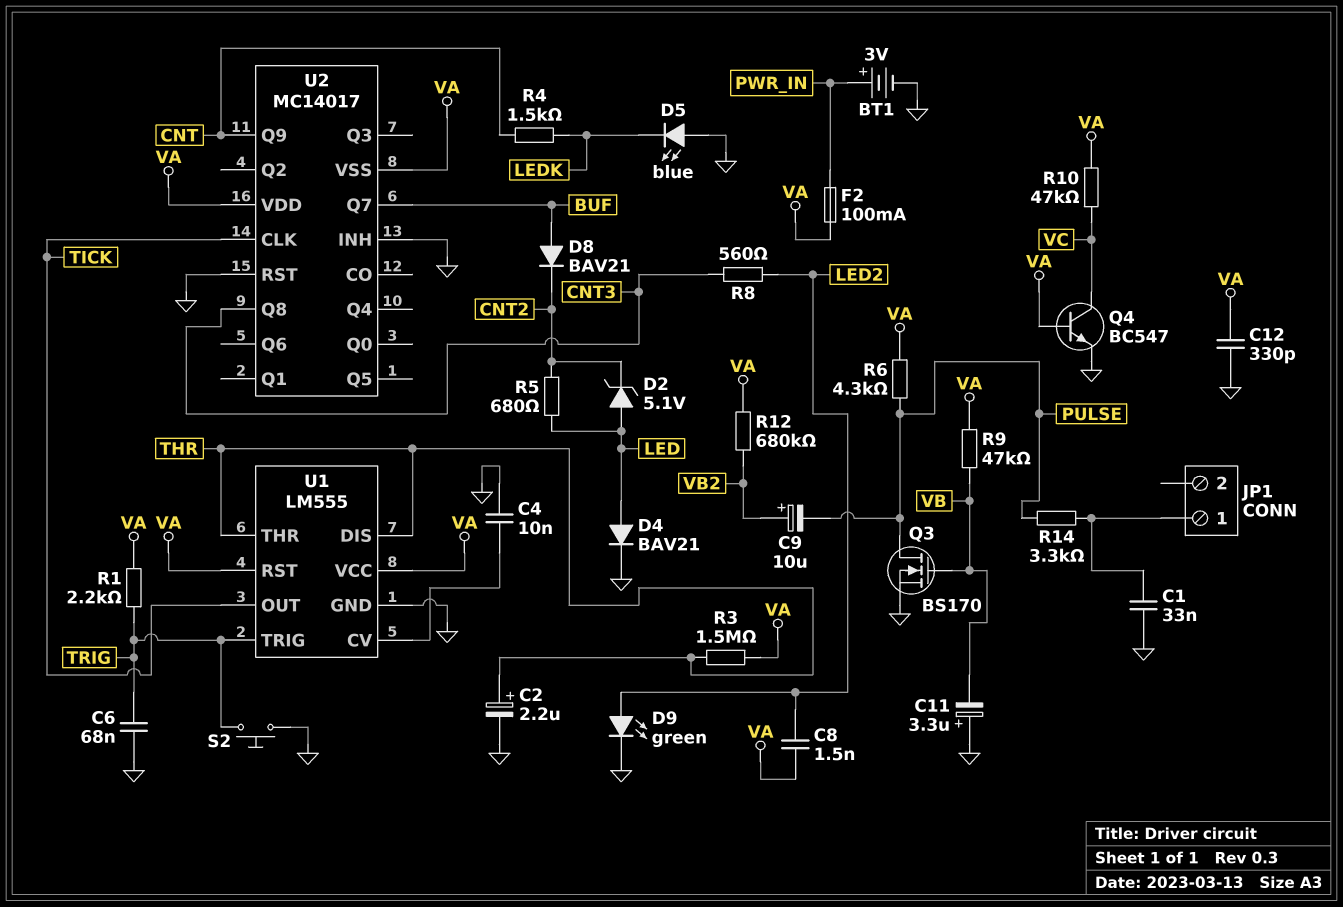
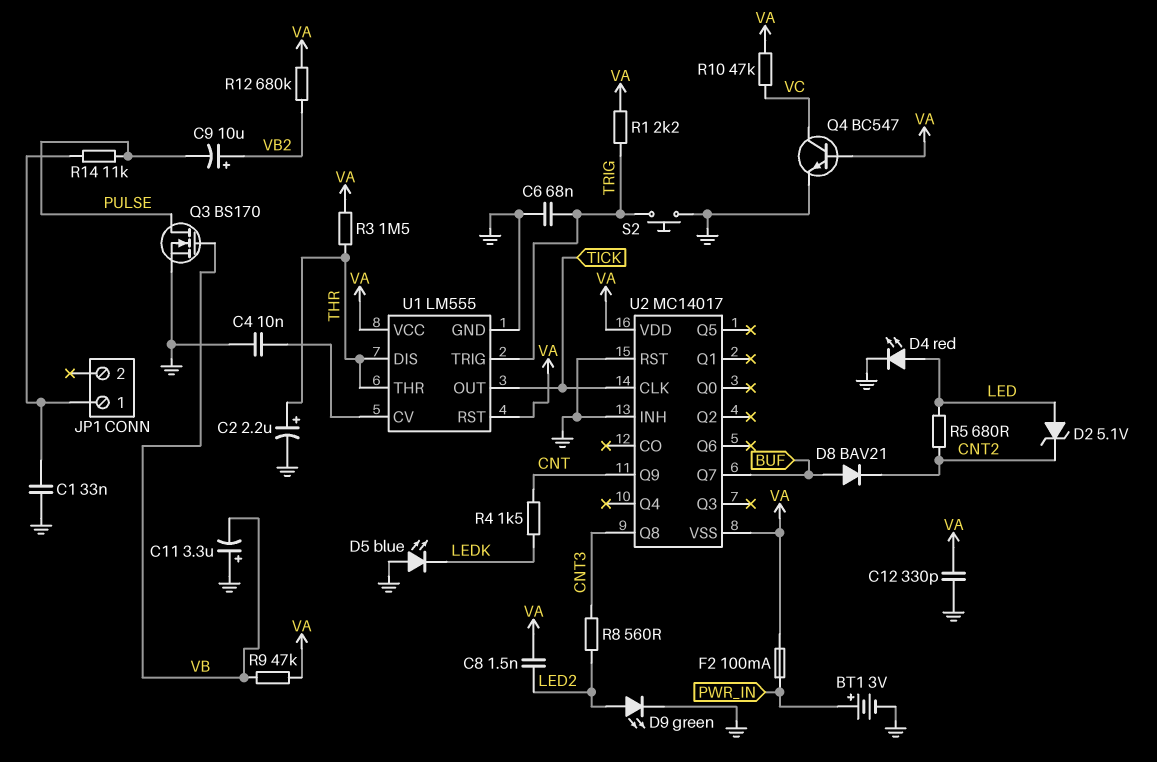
D4: diode BAV21 (A LED, K GND) -> LED red (A LED, K GND)
R6: 4.3k (PULSE, VA) -> none
R14: 3.3k (JP1/1, PULSE) -> 11k (JP1/1, PULSE)

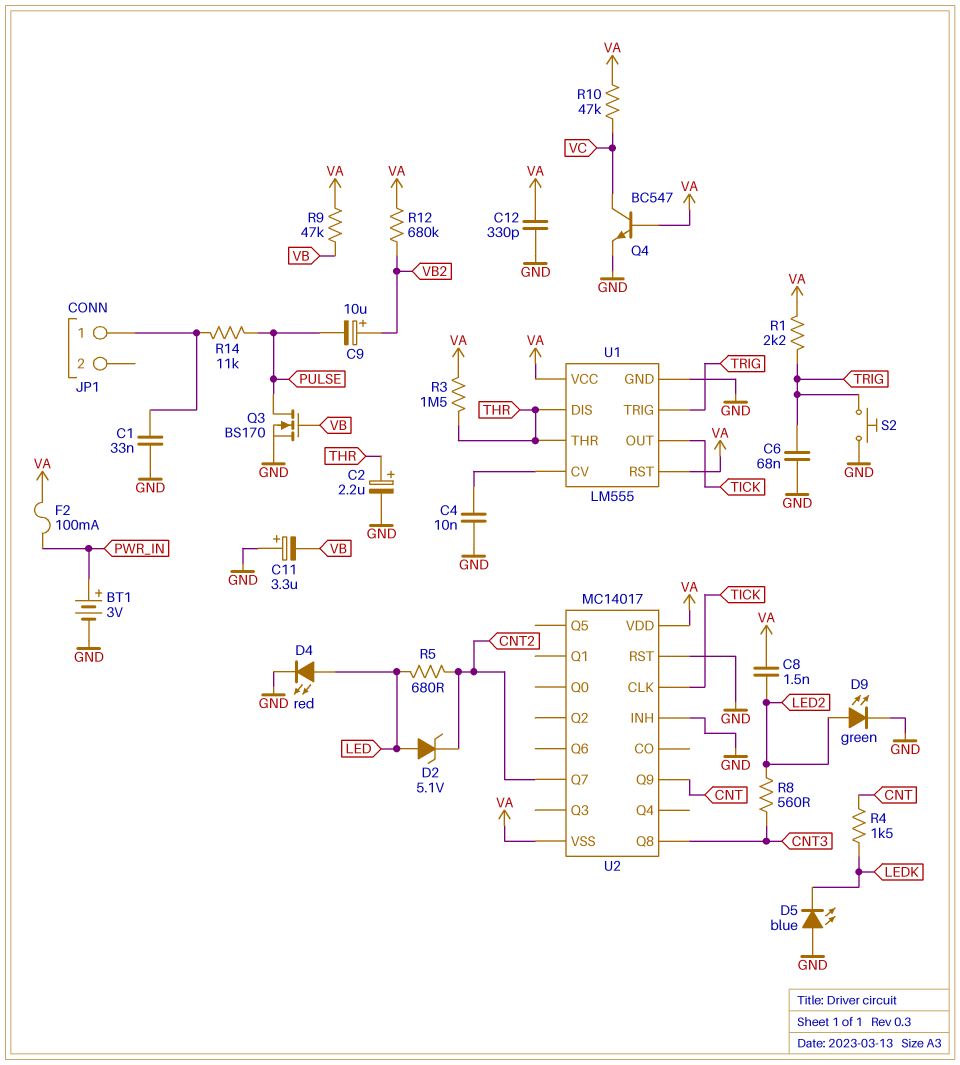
D8: diode BAV21 (A BUF, K CNT2) -> none
U2 pin Q7: BUF -> CNT2

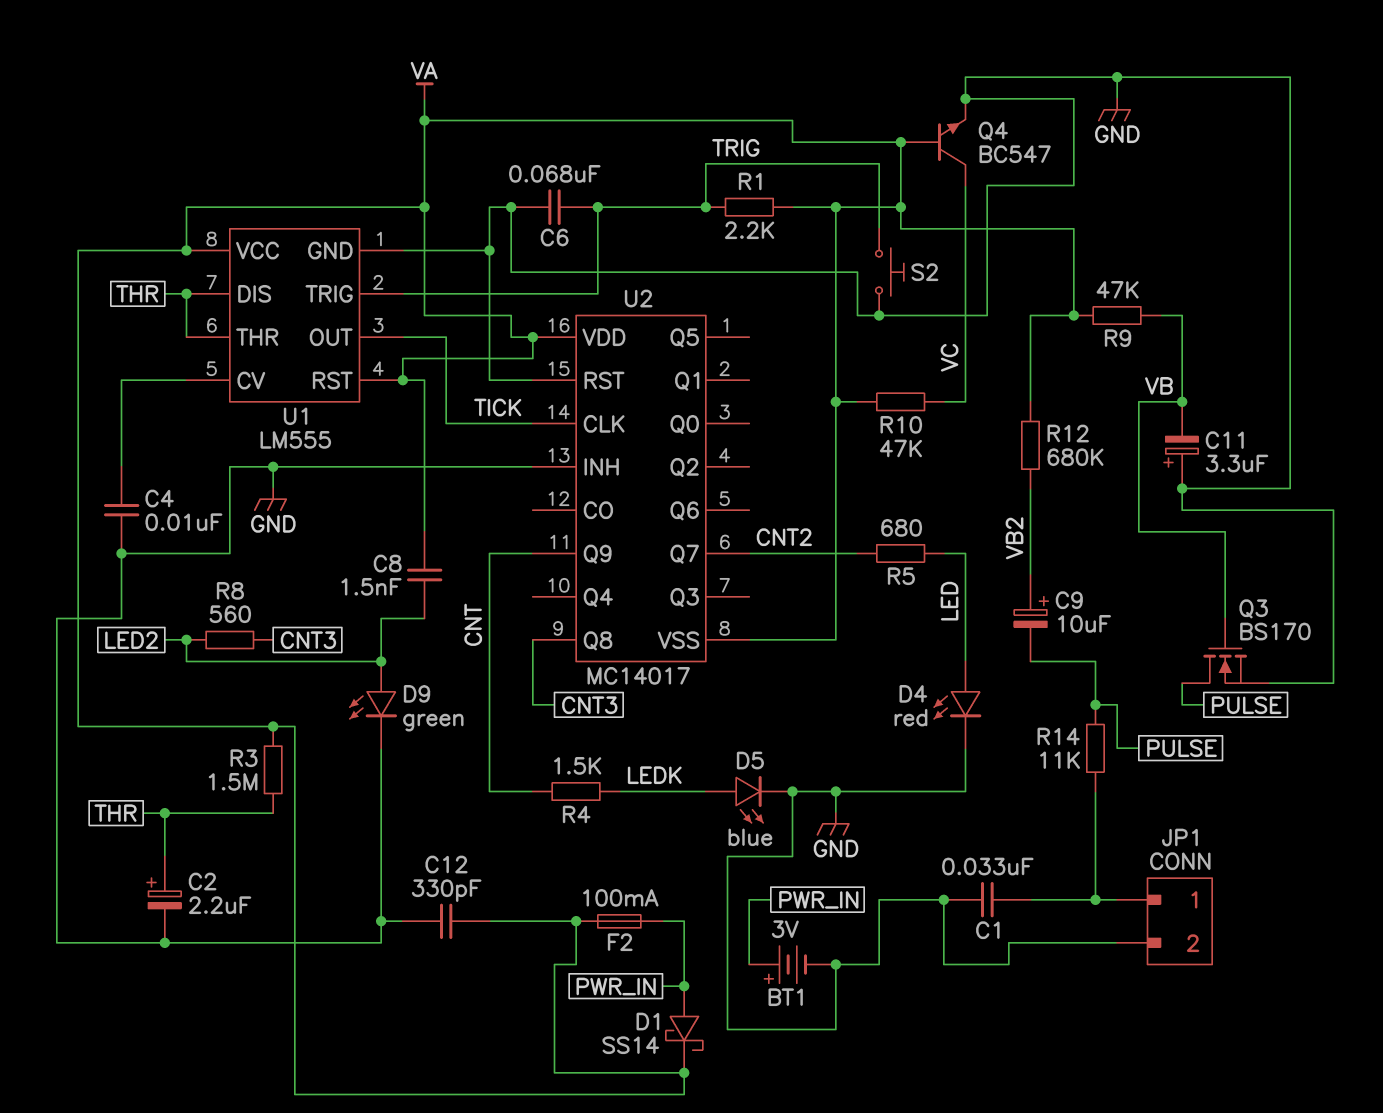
D1: none -> schottky SS14 (A PWR_IN, K VA)
D2: zener 5.1V (A LED, K CNT2) -> none
D5: LED blue (A GND, K LEDK) -> LED blue (A LEDK, K GND)
JP1 pin 2: none -> GND

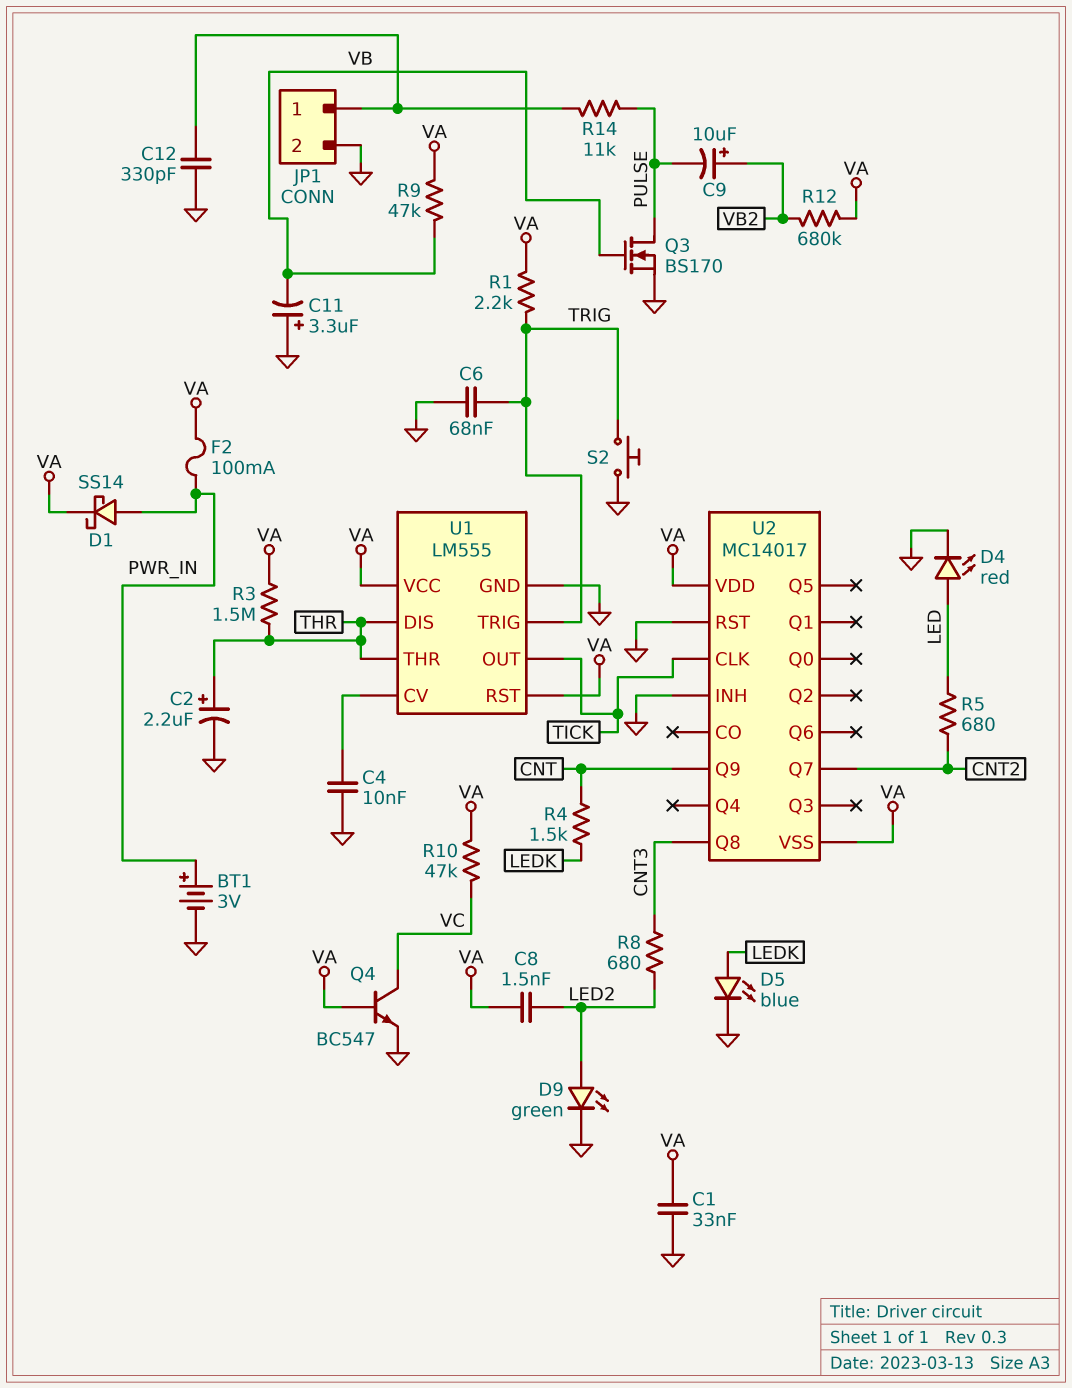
C1: 33nF (GND, JP1/1) -> 33nF (GND, VA)
C12: 330pF (GND, VA) -> 330pF (GND, JP1/1)
R8: 560 (CNT3, LED2) -> 680 (CNT3, LED2)

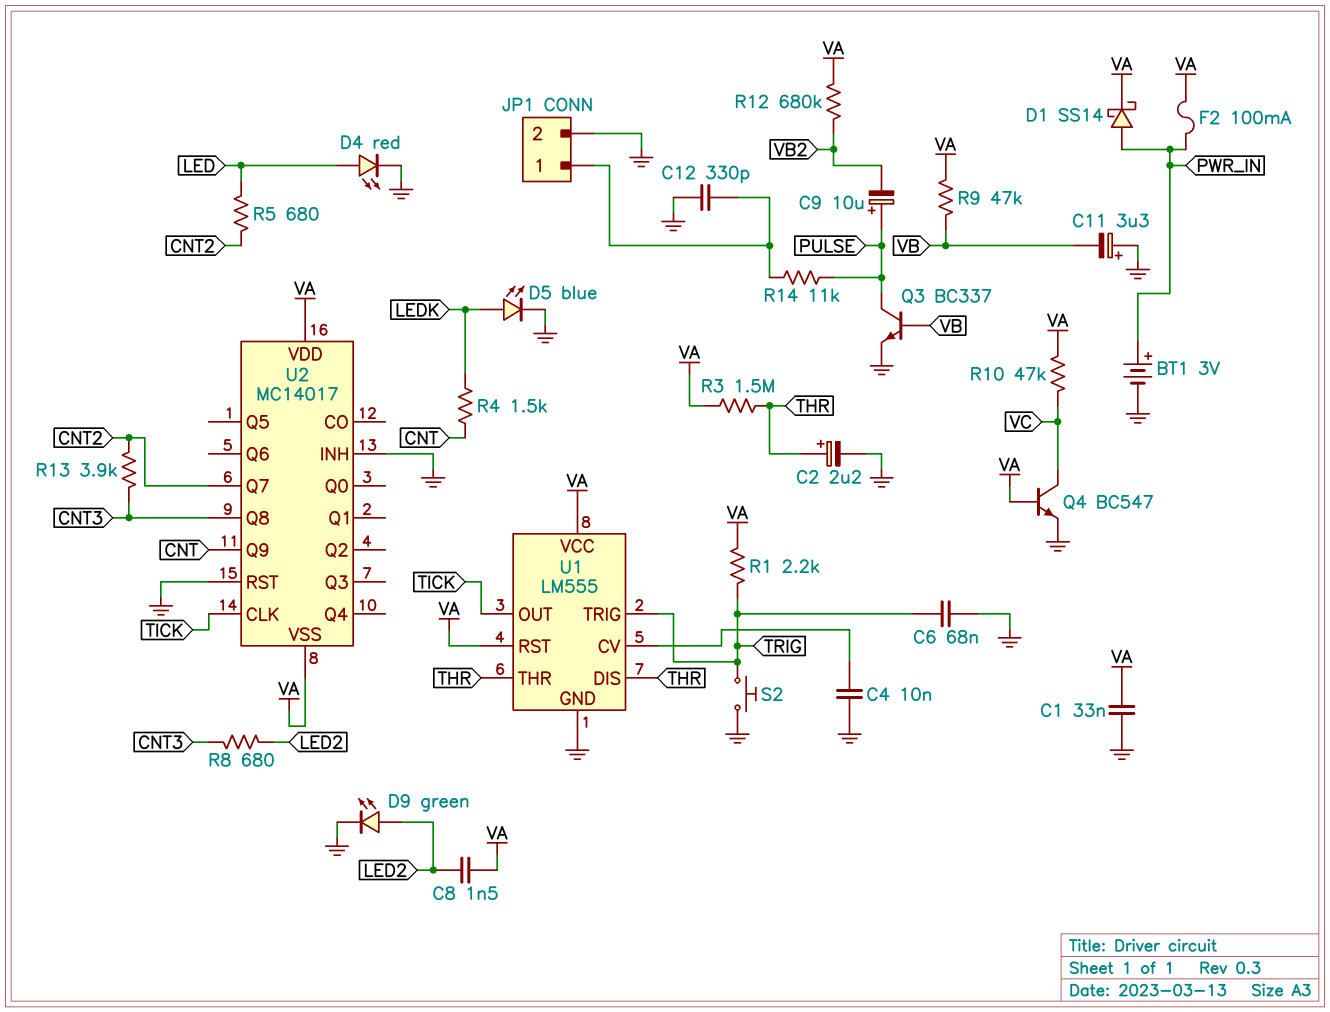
C9: 10uF (plus VB2, minus PULSE) -> 10uF (plus PULSE, minus VB2)
Q3: NMOS BS170 (G VB, D PULSE, S GND) -> NPN BC337 (B VB, C PULSE, E GND)
R13: none -> 3.9k (CNT2, CNT3)

